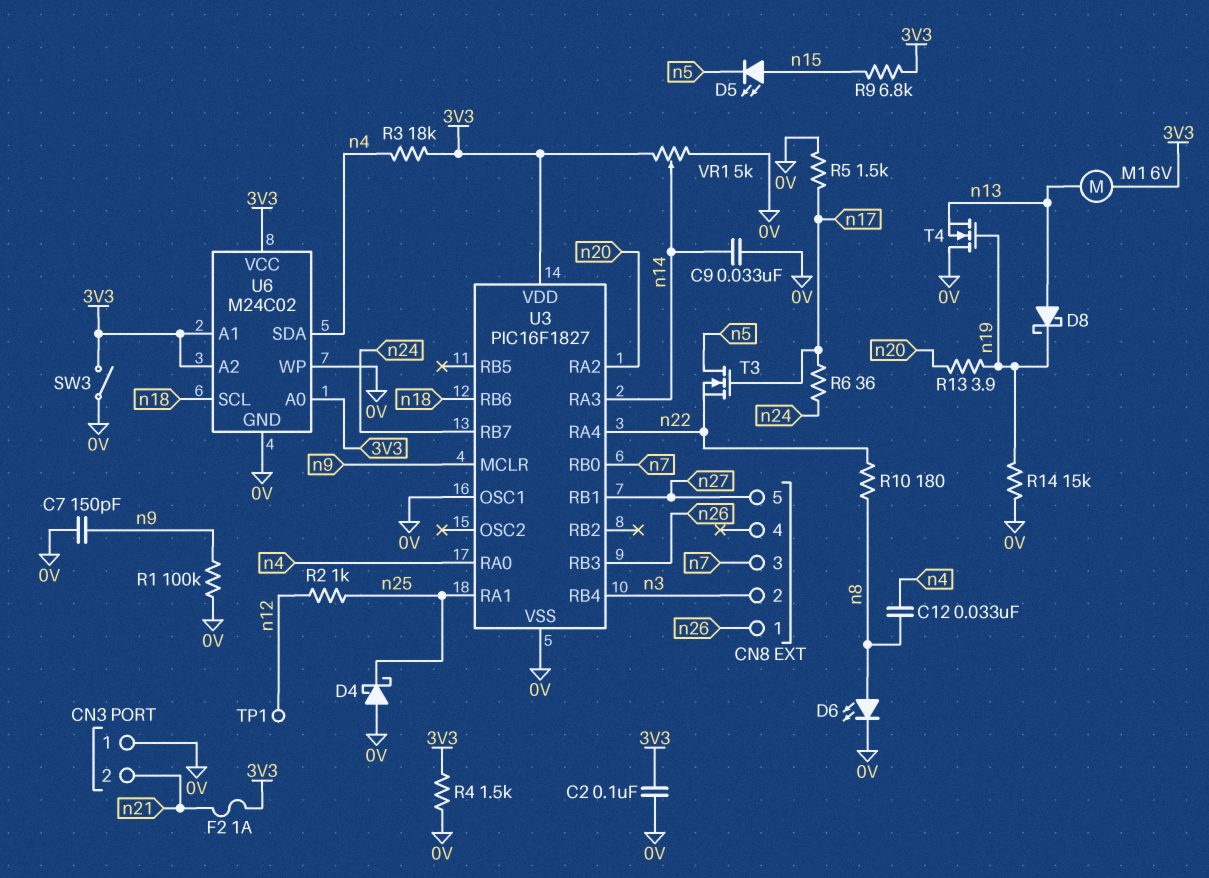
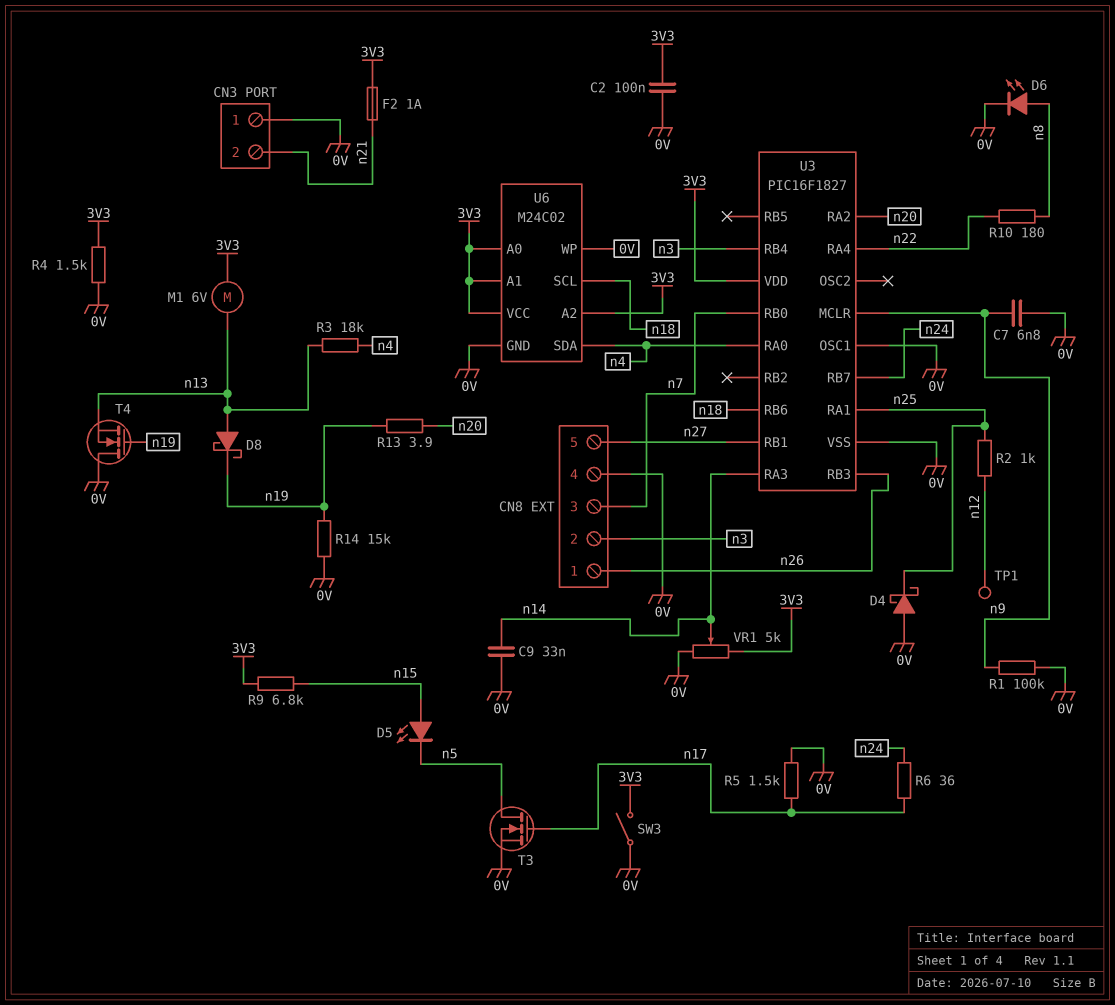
C7: 150pF (0V, n9) -> 6.8nF (0V, n9)
C12: 33nF (n4, n8) -> none
CN8 pin 4: none -> 0V
R3: 18k (3V3, n4) -> 18k (n4, n13)
T3: NMOS (G n17, D n5, S n22) -> NMOS (G n17, D n5, S 0V)

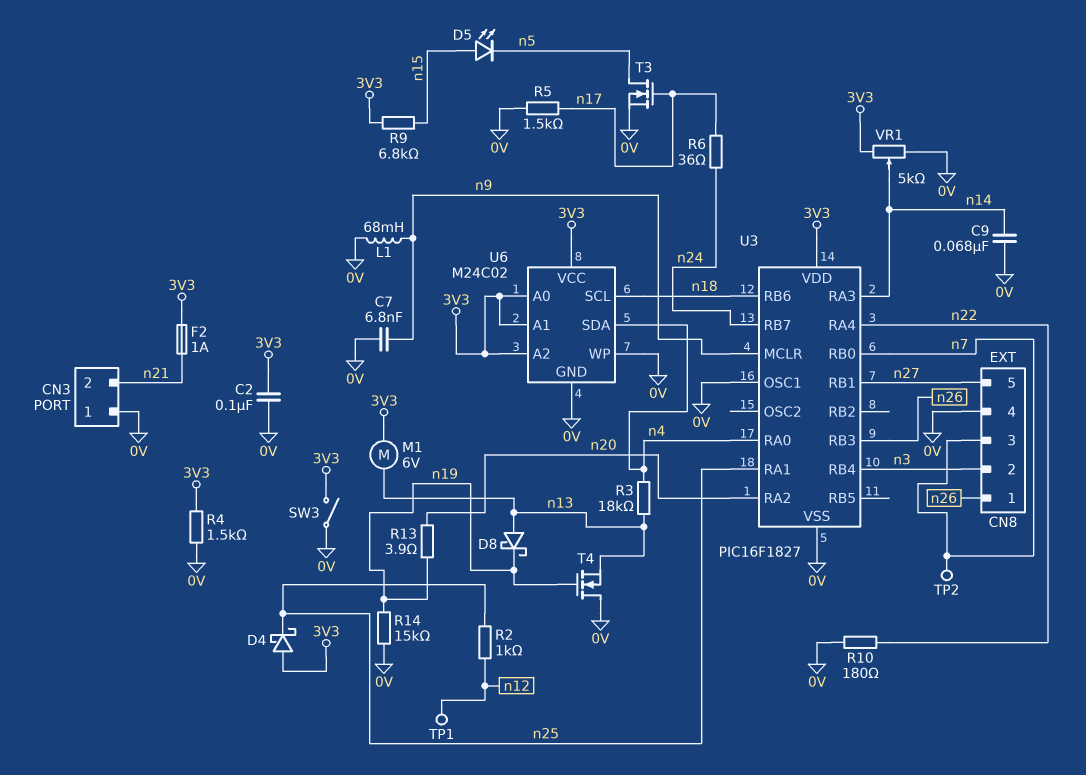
C9: 33nF (0V, n14) -> 68nF (0V, n14)
D4: schottky (A 0V, K n25) -> schottky (A 3V3, K n25)
D6: LED (A n8, K 0V) -> none
L1: none -> 68mH (0V, n9)
R1: 100k (0V, n9) -> none
R10: 180 (n8, n22) -> 180 (0V, n22)
TP2: none -> test point (n7)

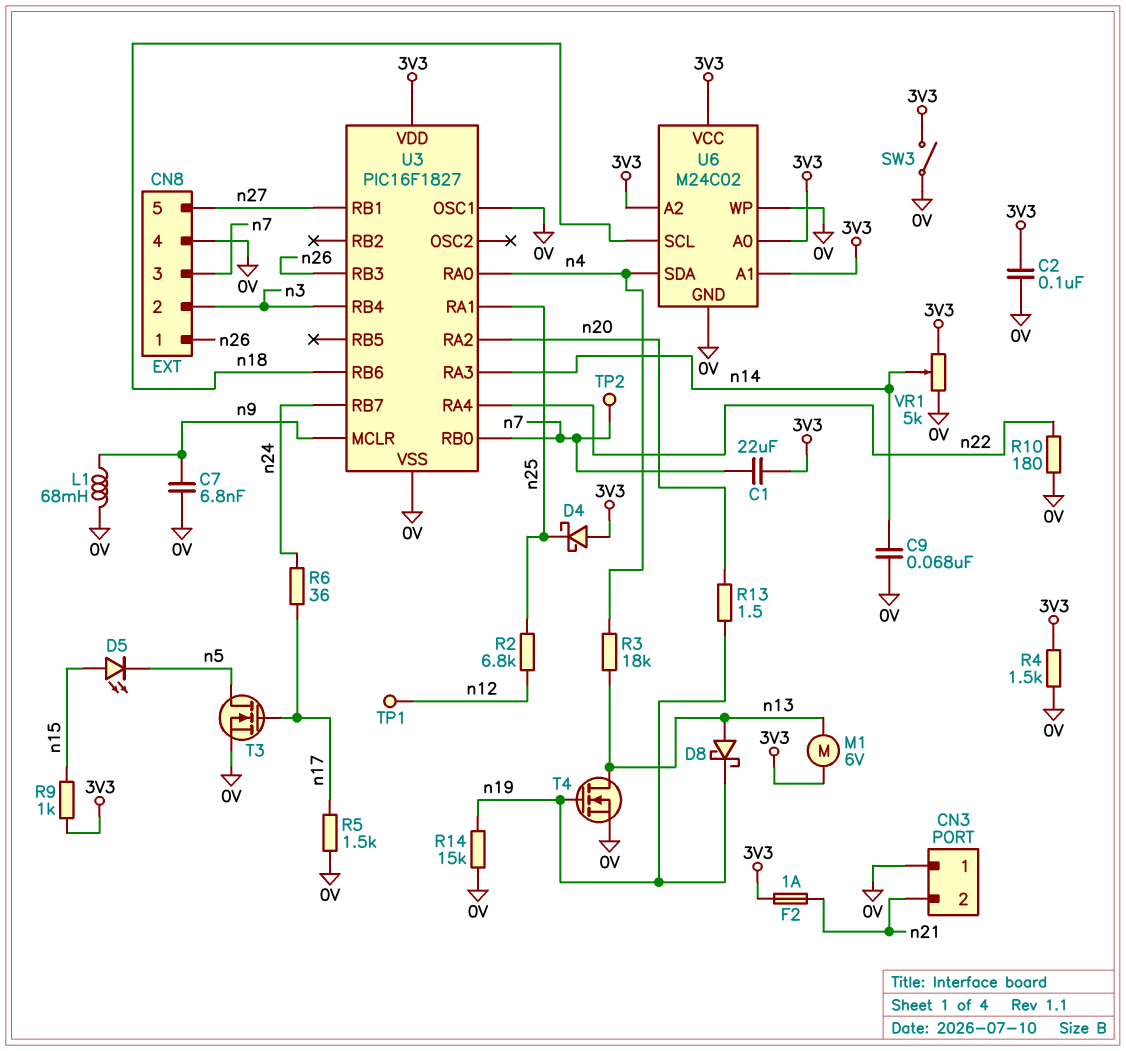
C1: none -> 22uF (3V3, n7)
R2: 1k (n12, n25) -> 6.8k (n12, n25)
R9: 6.8k (3V3, n15) -> 1k (3V3, n15)
R13: 3.9 (n19, n20) -> 1.5 (n19, n20)
T4: NMOS (G n19, D 0V, S n13) -> NMOS (G n19, D n13, S 0V)

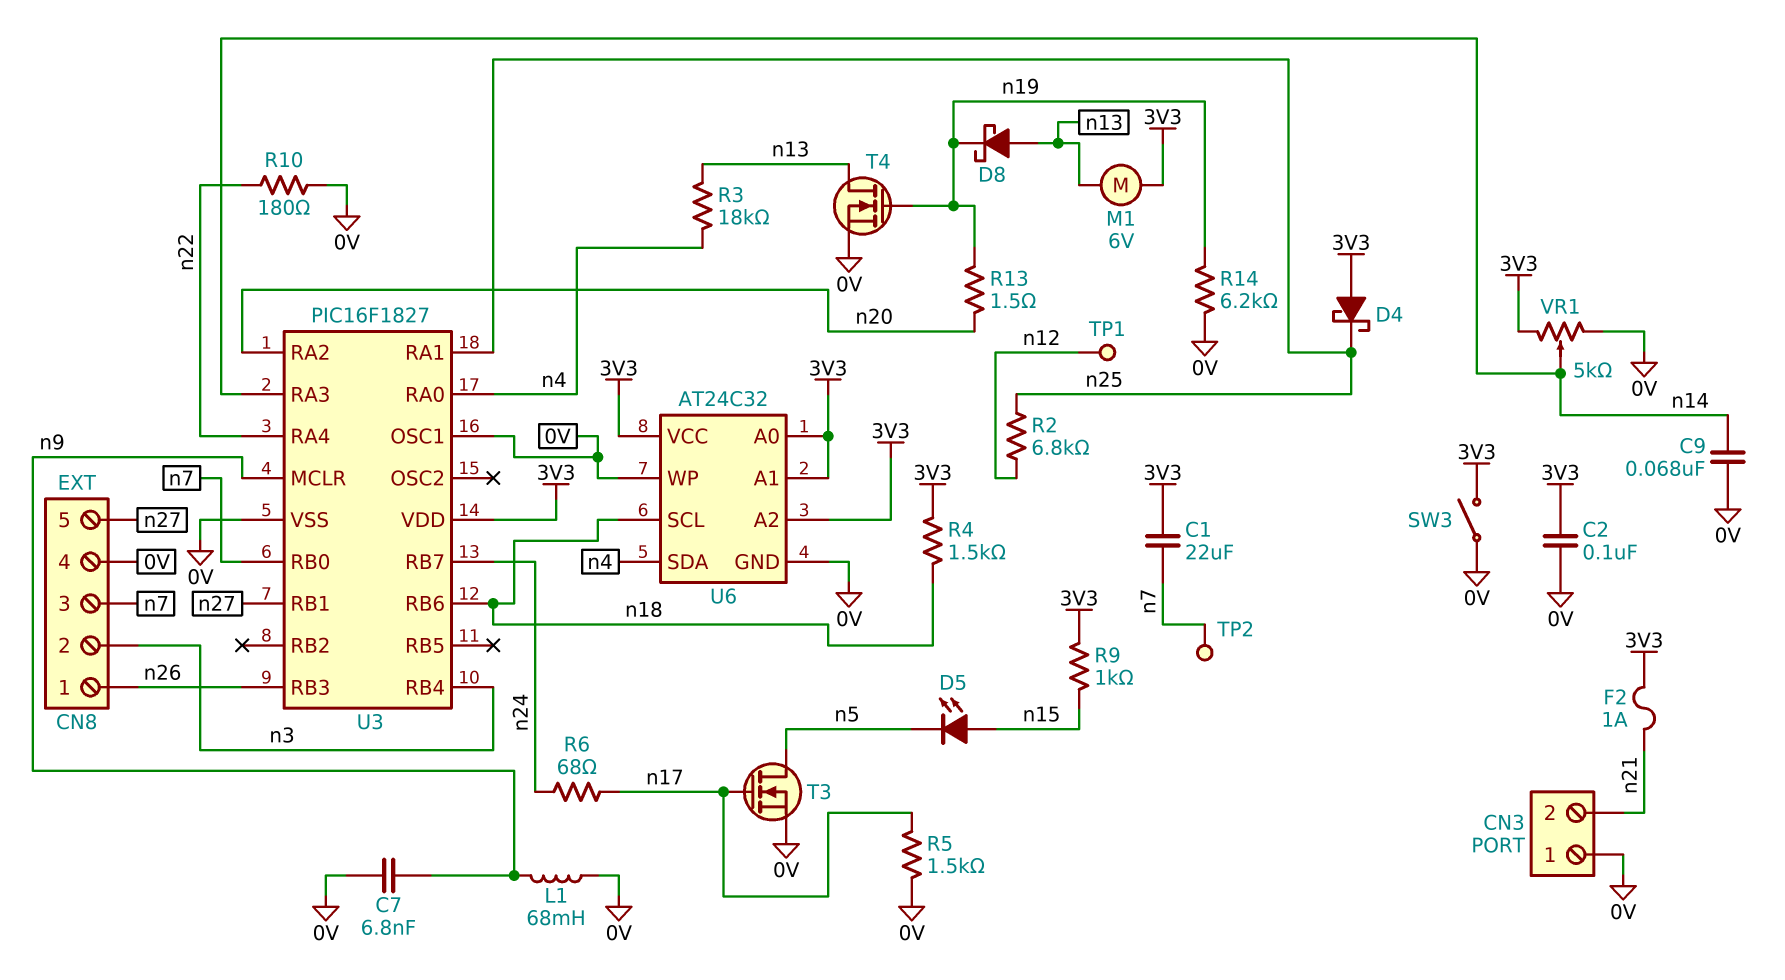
R4: 1.5k (0V, 3V3) -> 1.5k (3V3, n18)
R6: 36 (n17, n24) -> 68 (n17, n24)
R14: 15k (0V, n19) -> 6.2k (0V, n19)
U6: M24C02 -> AT24C32

